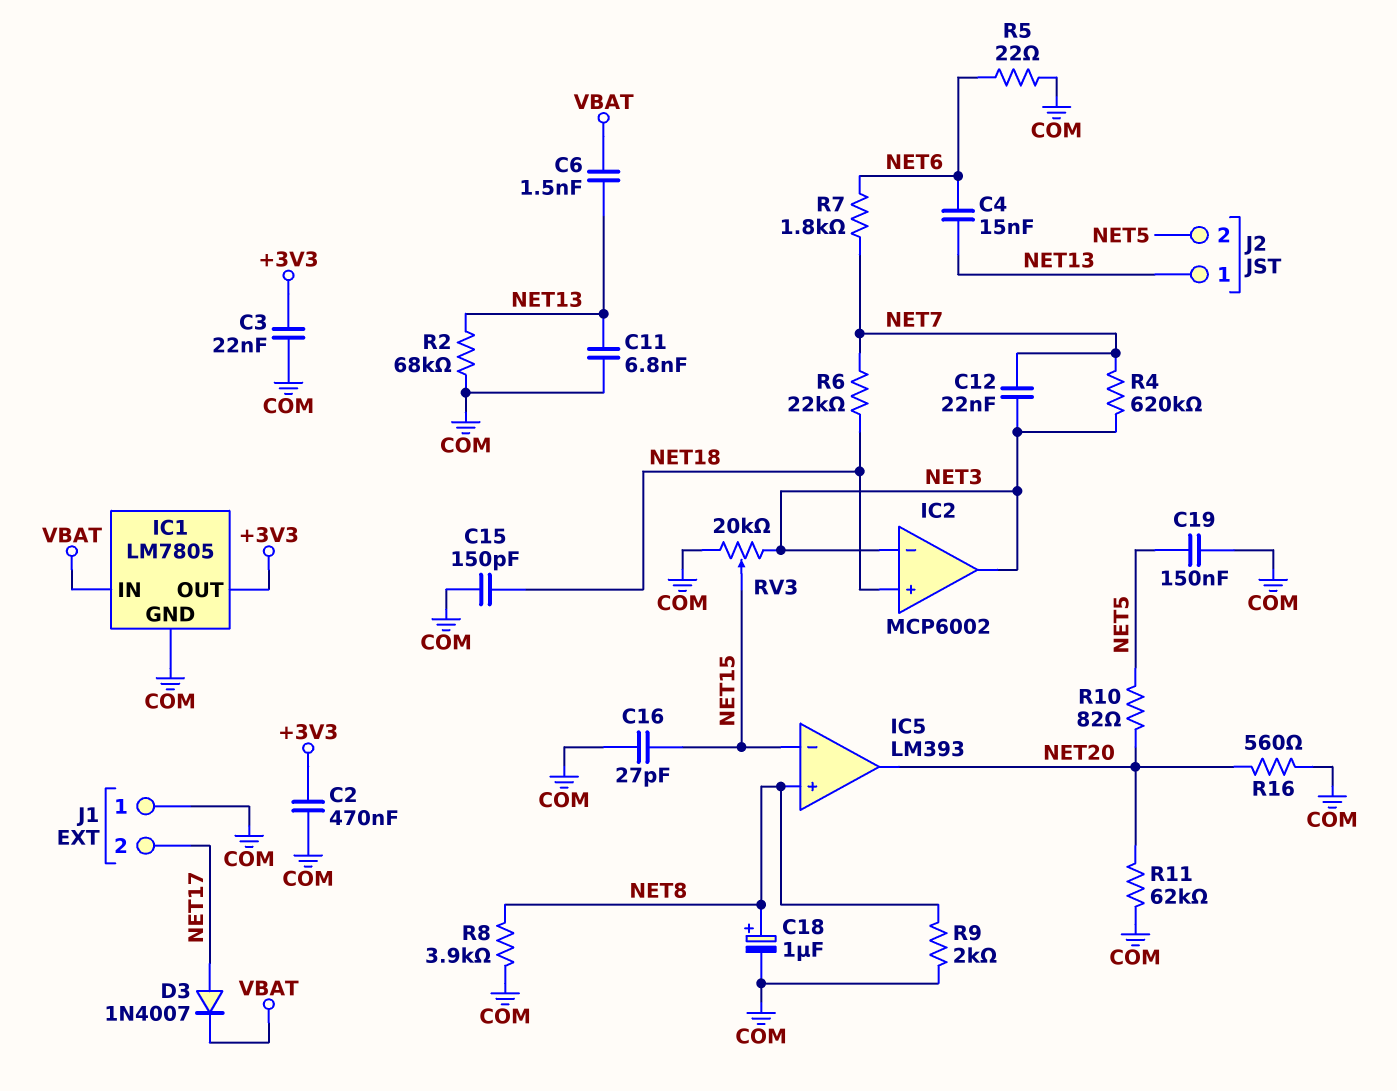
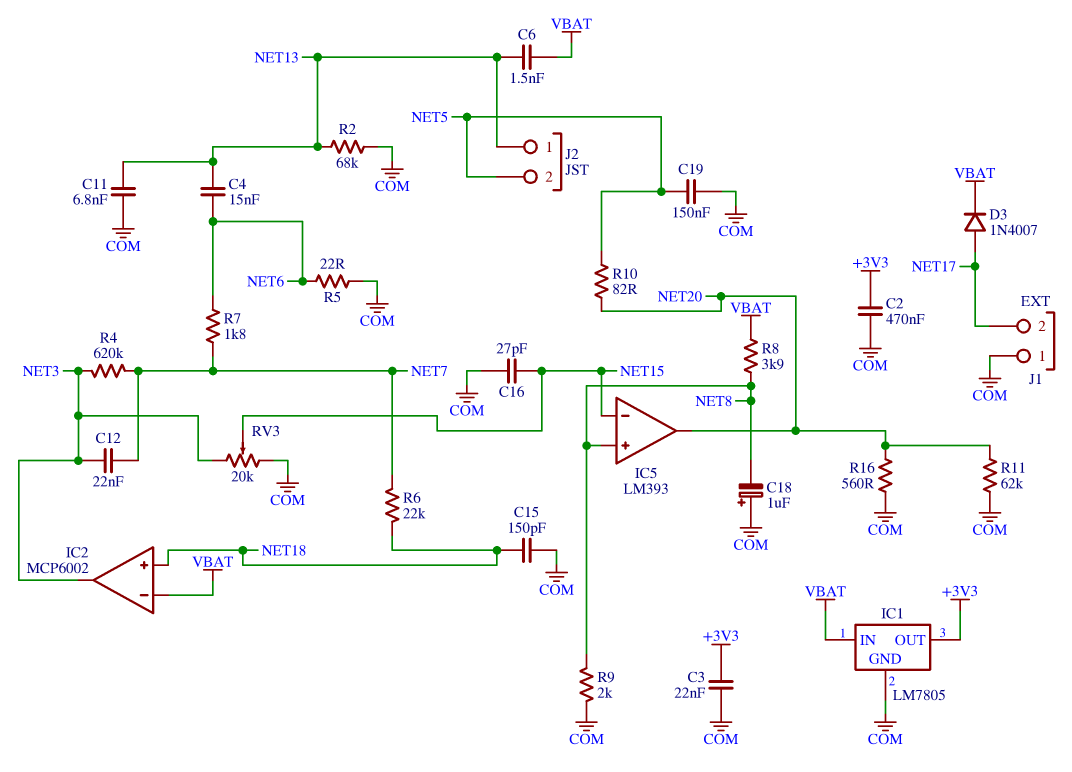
C18: 1uF (plus NET8, minus COM) -> 1uF (plus COM, minus NET8)
IC2 pin in-: NET3 -> VBAT
R8: 3.9k (COM, NET8) -> 3.9k (NET8, VBAT)

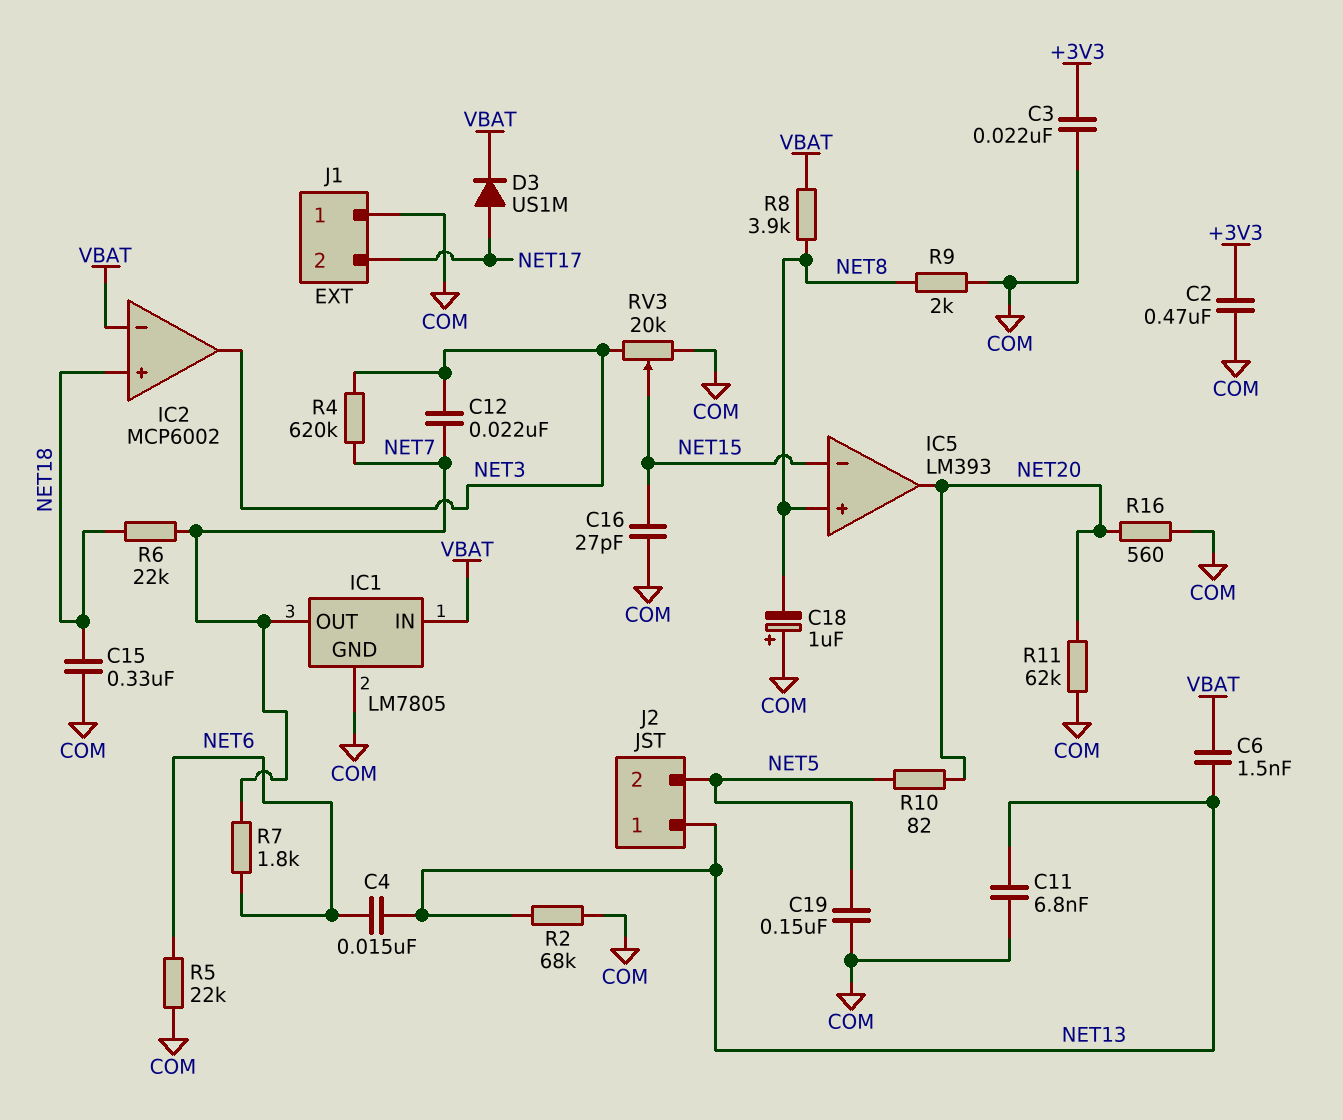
C15: 150pF (COM, NET18) -> 330nF (COM, NET18)
D3: diode 1N4007 (A NET17, K VBAT) -> diode US1M (A NET17, K VBAT)
IC1 pin OUT: +3V3 -> NET7
R5: 22 (COM, NET6) -> 22k (COM, NET6)

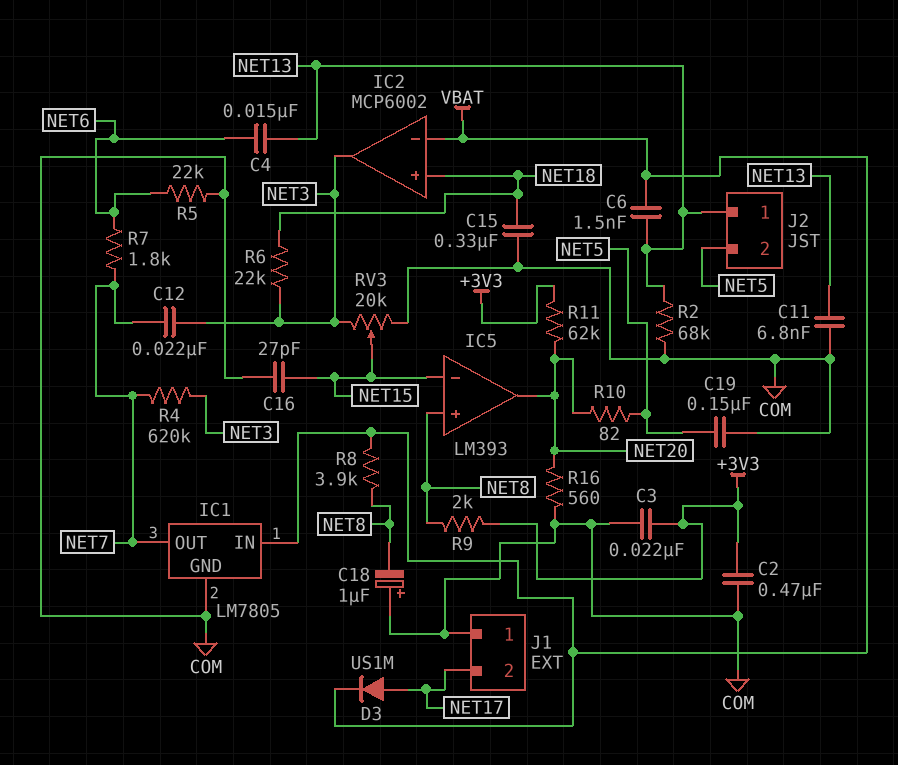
R6: 22k (NET7, NET18) -> 22k (NET3, NET18)
R9: 2k (COM, NET8) -> 2k (+3V3, NET8)
R11: 62k (COM, NET20) -> 62k (+3V3, NET20)

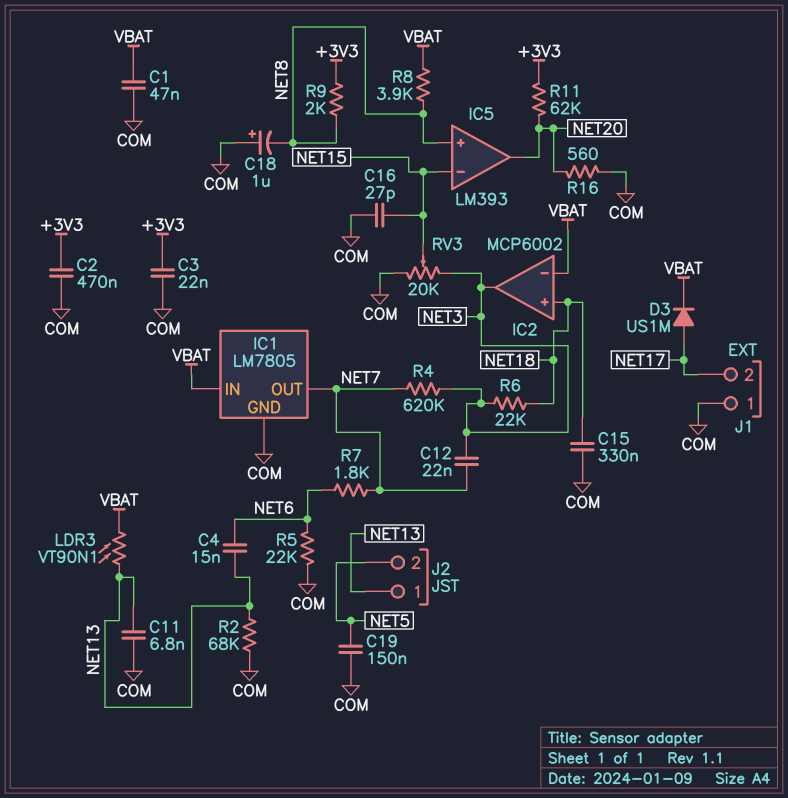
C1: none -> 47nF (COM, VBAT)
C6: 1.5nF (NET13, VBAT) -> none
LDR3: none -> VT90N1 (NET13, VBAT)
R10: 82 (NET5, NET20) -> none

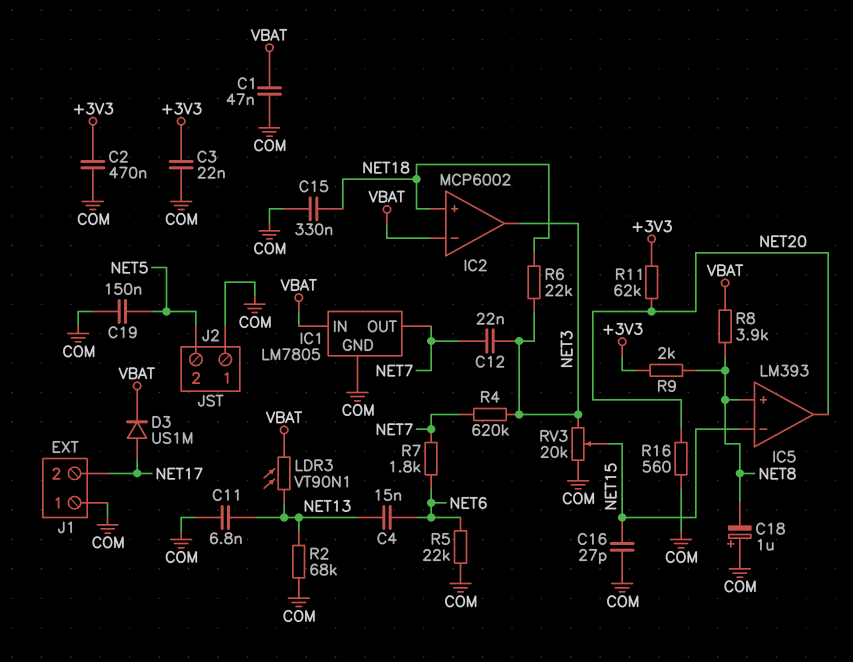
J2 pin 1: NET13 -> COM

